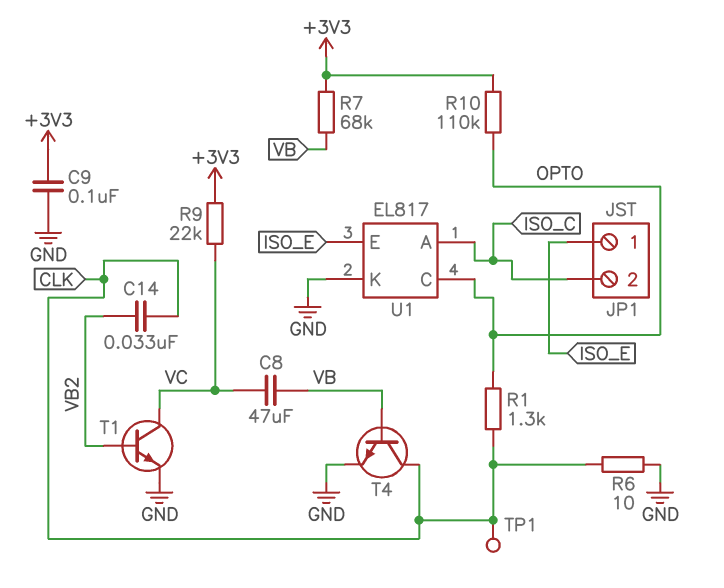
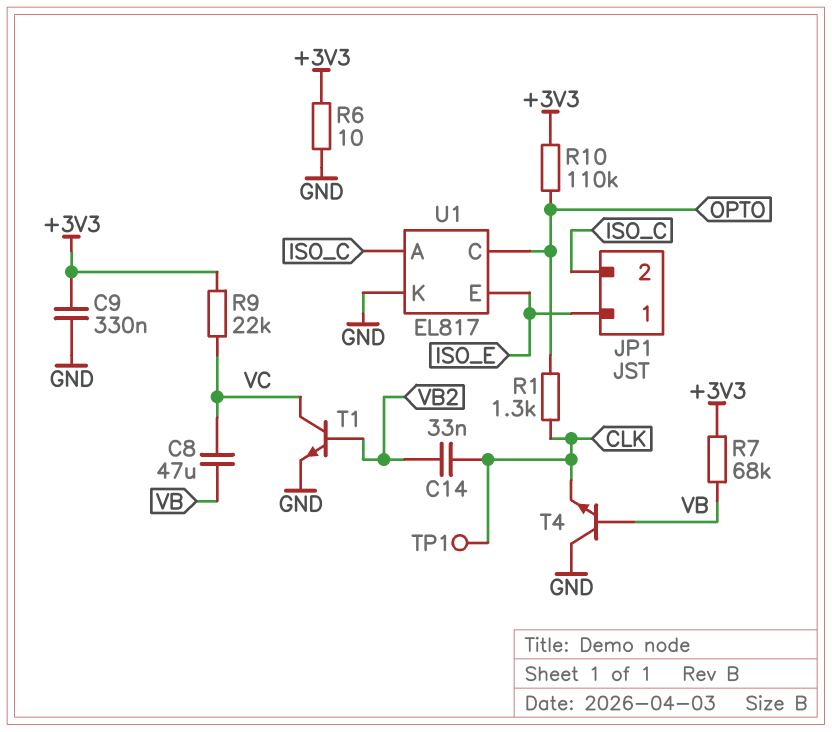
C9: 100nF (+3V3, GND) -> 330nF (+3V3, GND)
R6: 10 (CLK, GND) -> 10 (+3V3, GND)
T4: NPN (B VB, C CLK, E GND) -> NPN (B VB, C GND, E CLK)

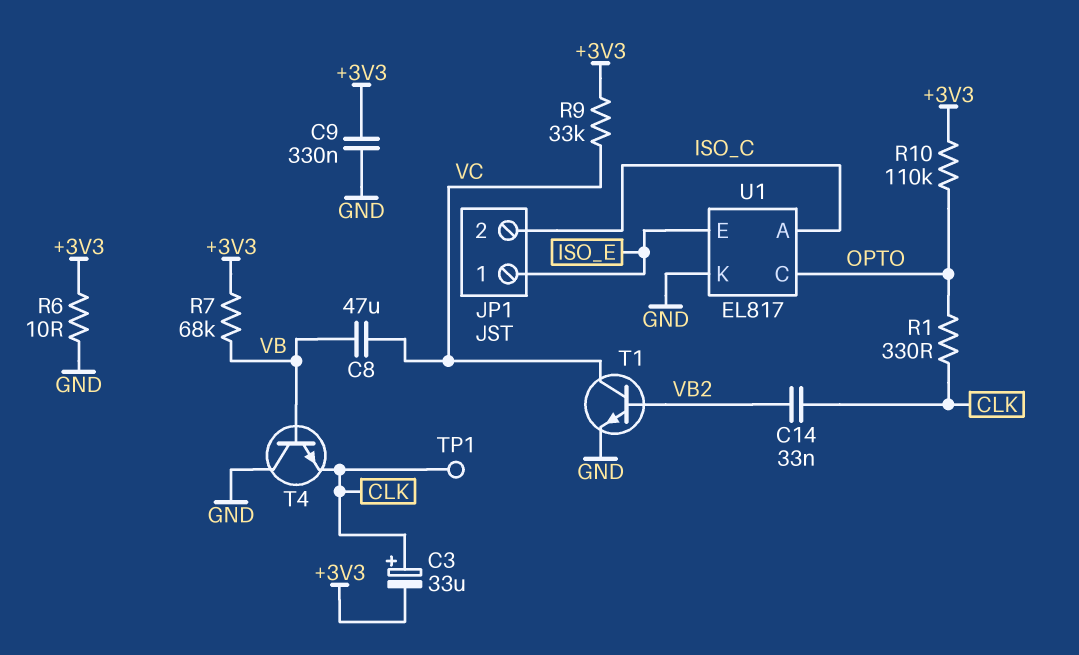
C3: none -> 33uF (plus CLK, minus +3V3)
R1: 1.3k (CLK, OPTO) -> 330 (CLK, OPTO)
R9: 22k (+3V3, VC) -> 33k (+3V3, VC)

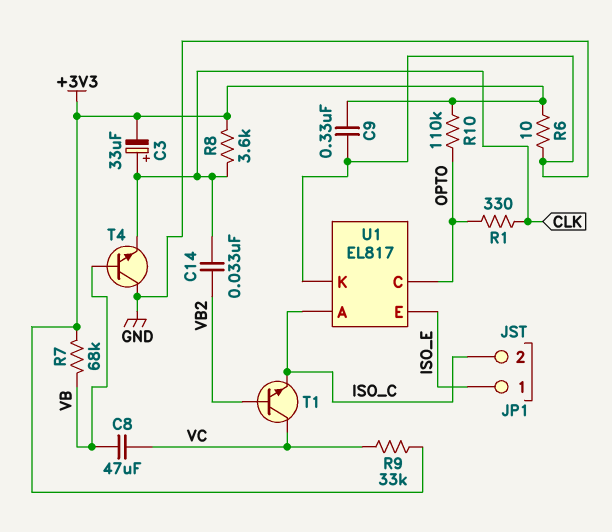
R8: none -> 3.6k (+3V3, CLK)
T1: NPN (B VB2, C VC, E GND) -> NPN (B VB2, C VC, E ISO_C)
TP1: test point (CLK) -> none

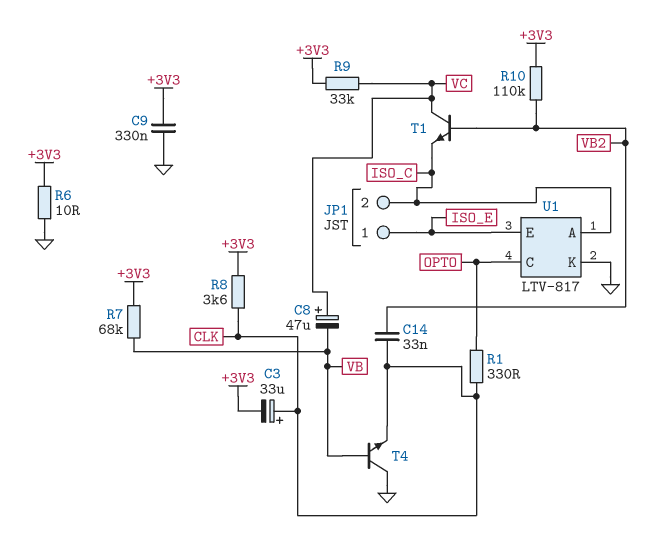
C8: 47uF (VB, VC) -> 47uF (plus VC, minus VB)
R10: 110k (+3V3, OPTO) -> 110k (+3V3, VB2)
U1: EL817 -> LTV-817

